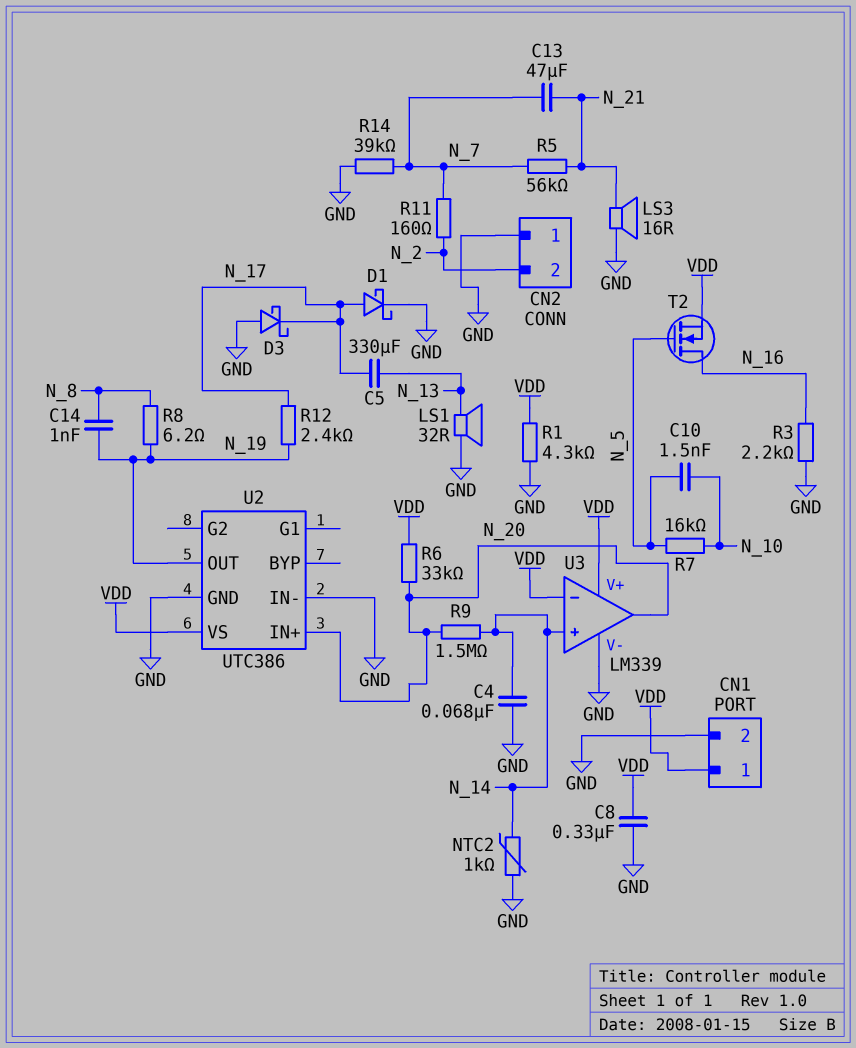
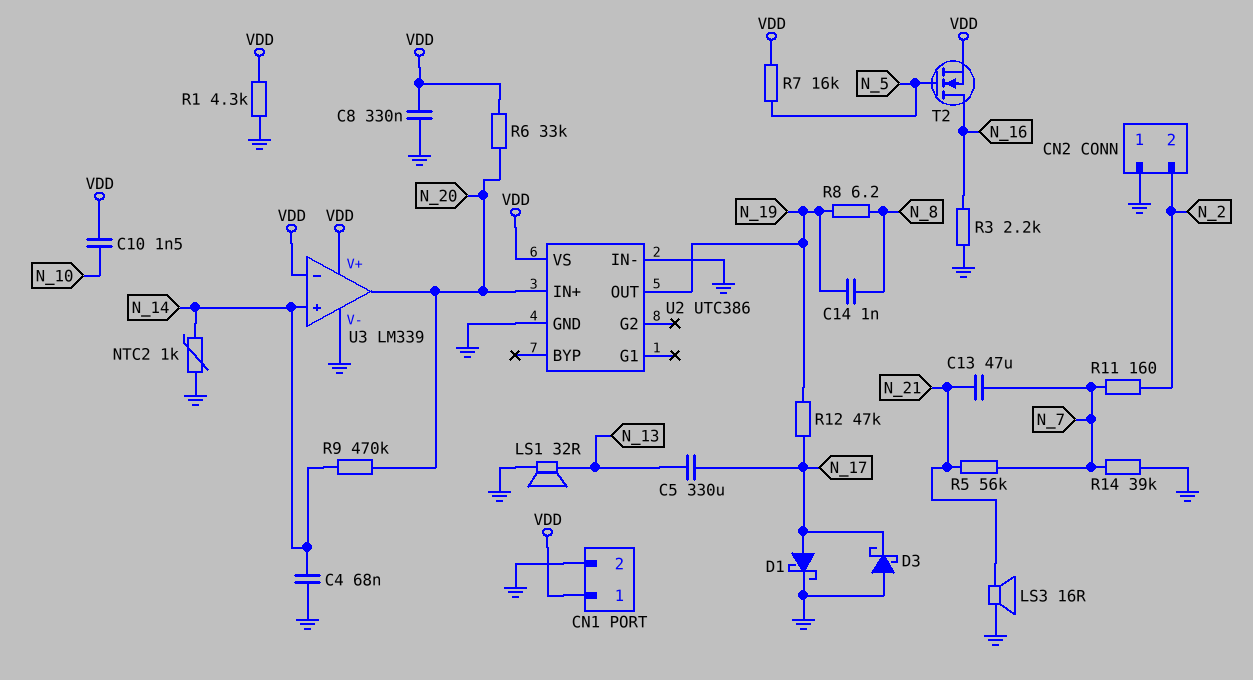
C10: 1.5nF (N_5, N_10) -> 1.5nF (N_10, VDD)
R7: 16k (N_5, N_10) -> 16k (N_5, VDD)
R9: 1.5M (N_14, N_20) -> 470k (N_14, N_20)
R12: 2.4k (N_17, N_19) -> 47k (N_17, N_19)

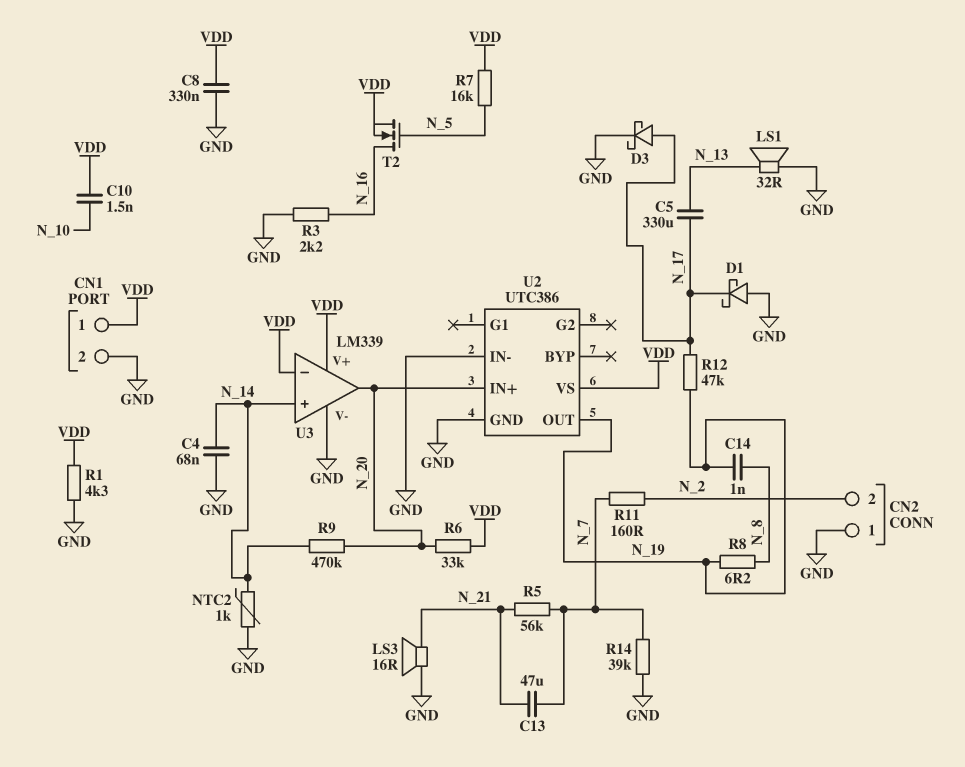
D1: schottky (A N_17, K GND) -> schottky (A GND, K N_17)
D3: schottky (A GND, K N_17) -> schottky (A N_17, K GND)

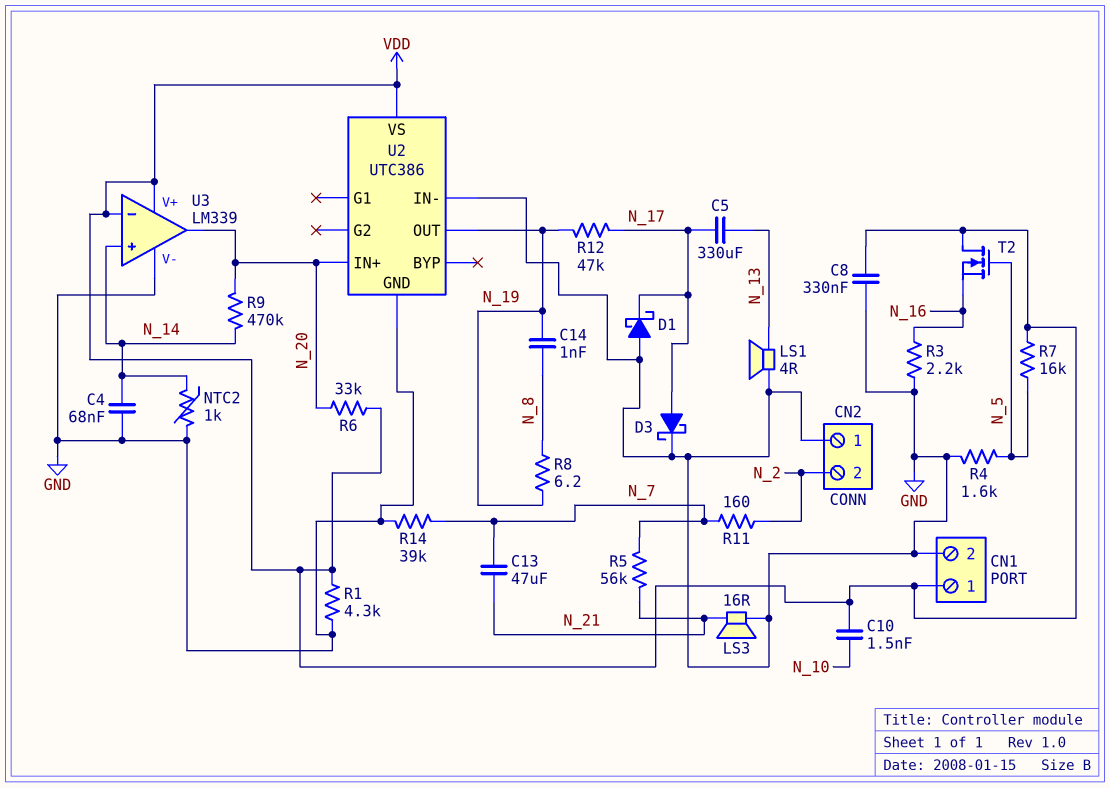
LS1: speaker 32R (GND, N_13) -> speaker 4R (GND, N_13)
R4: none -> 1.6k (GND, N_5)
T2: NMOS (G N_5, D N_16, S VDD) -> NMOS (G N_5, D VDD, S N_16)

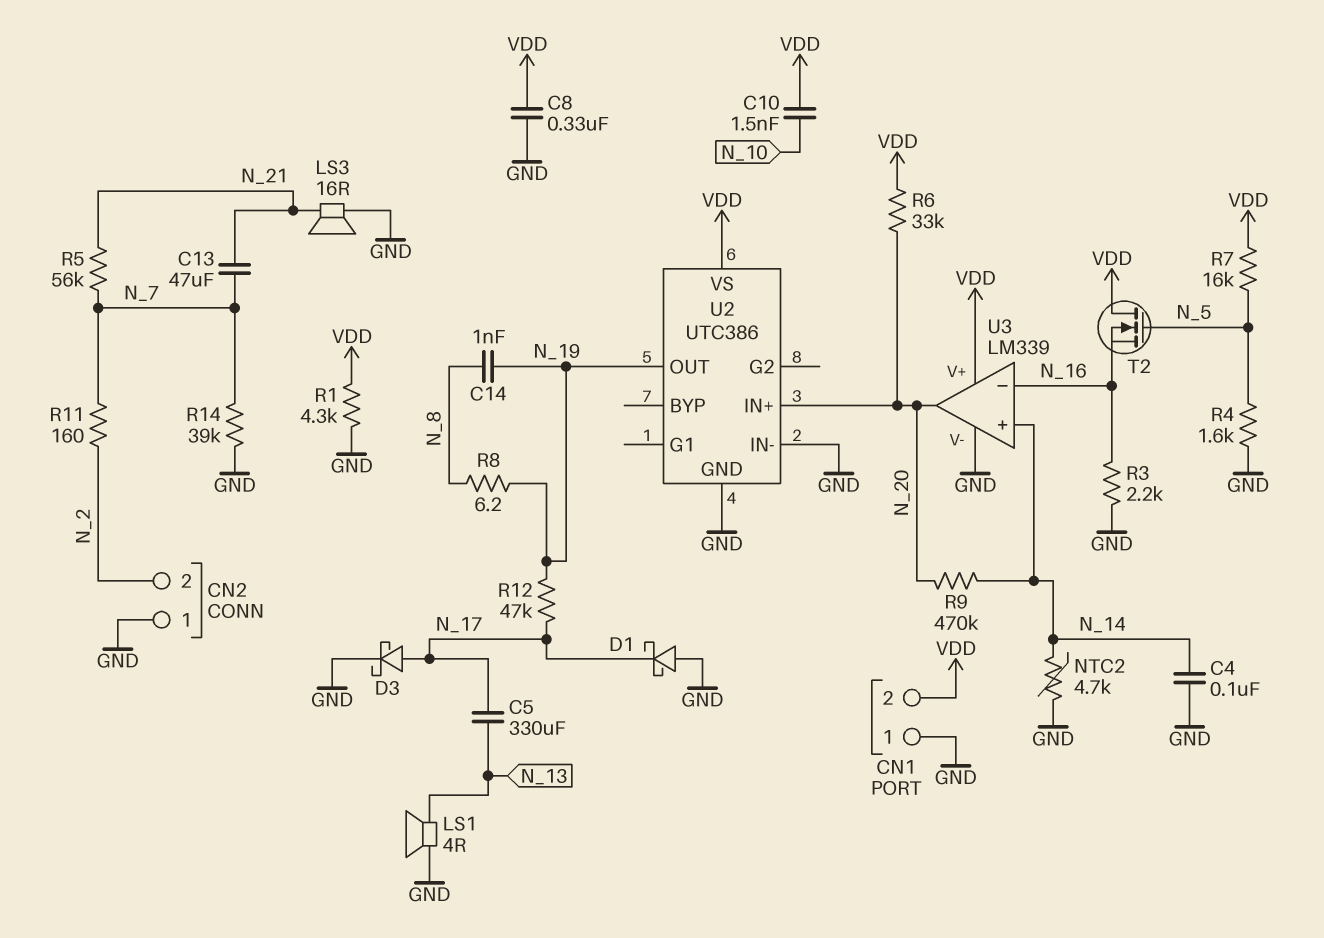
C4: 68nF (GND, N_14) -> 100nF (GND, N_14)
CN1 pin 1: VDD -> GND
CN1 pin 2: GND -> VDD
NTC2: 1k (GND, N_14) -> 4.7k (GND, N_14)
U3 pin in-: VDD -> N_16

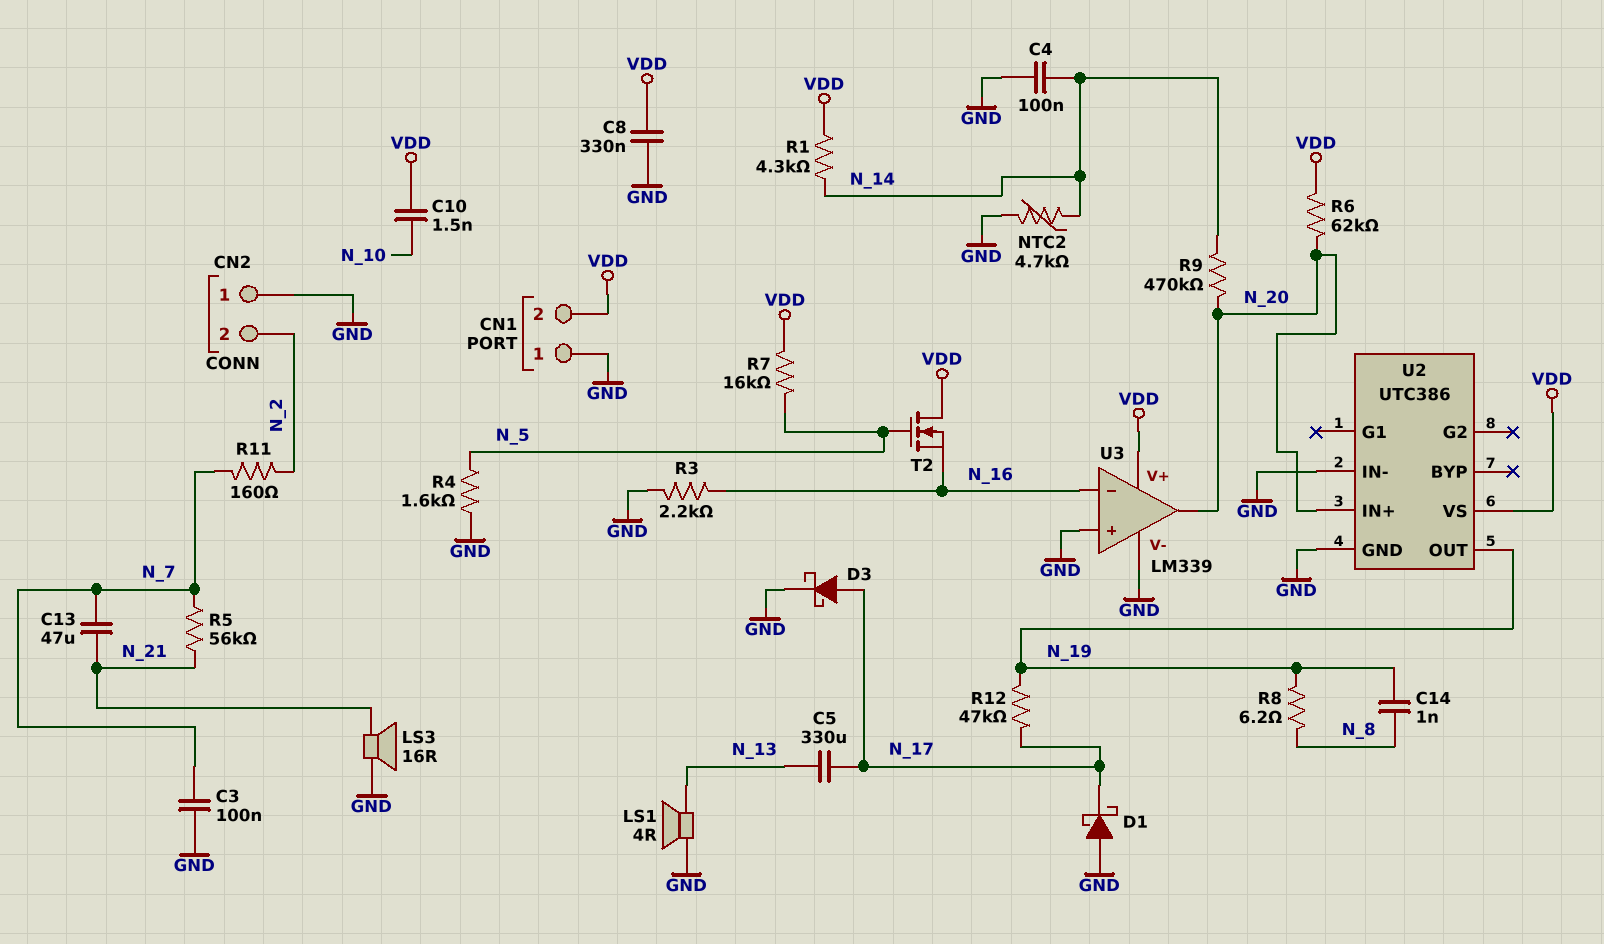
C3: none -> 100nF (GND, N_7)
R1: 4.3k (GND, VDD) -> 4.3k (N_14, VDD)
R6: 33k (N_20, VDD) -> 62k (N_20, VDD)
R14: 39k (GND, N_7) -> none
U3 pin in+: N_14 -> GND

